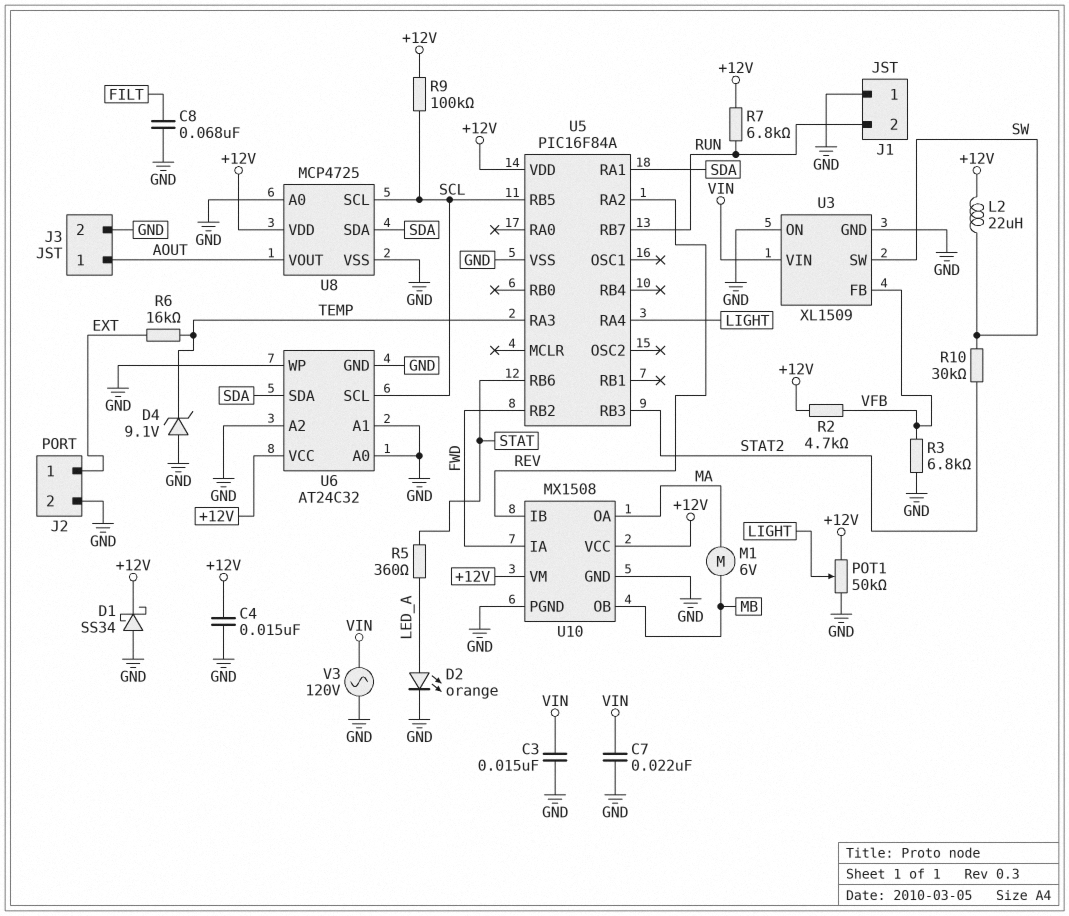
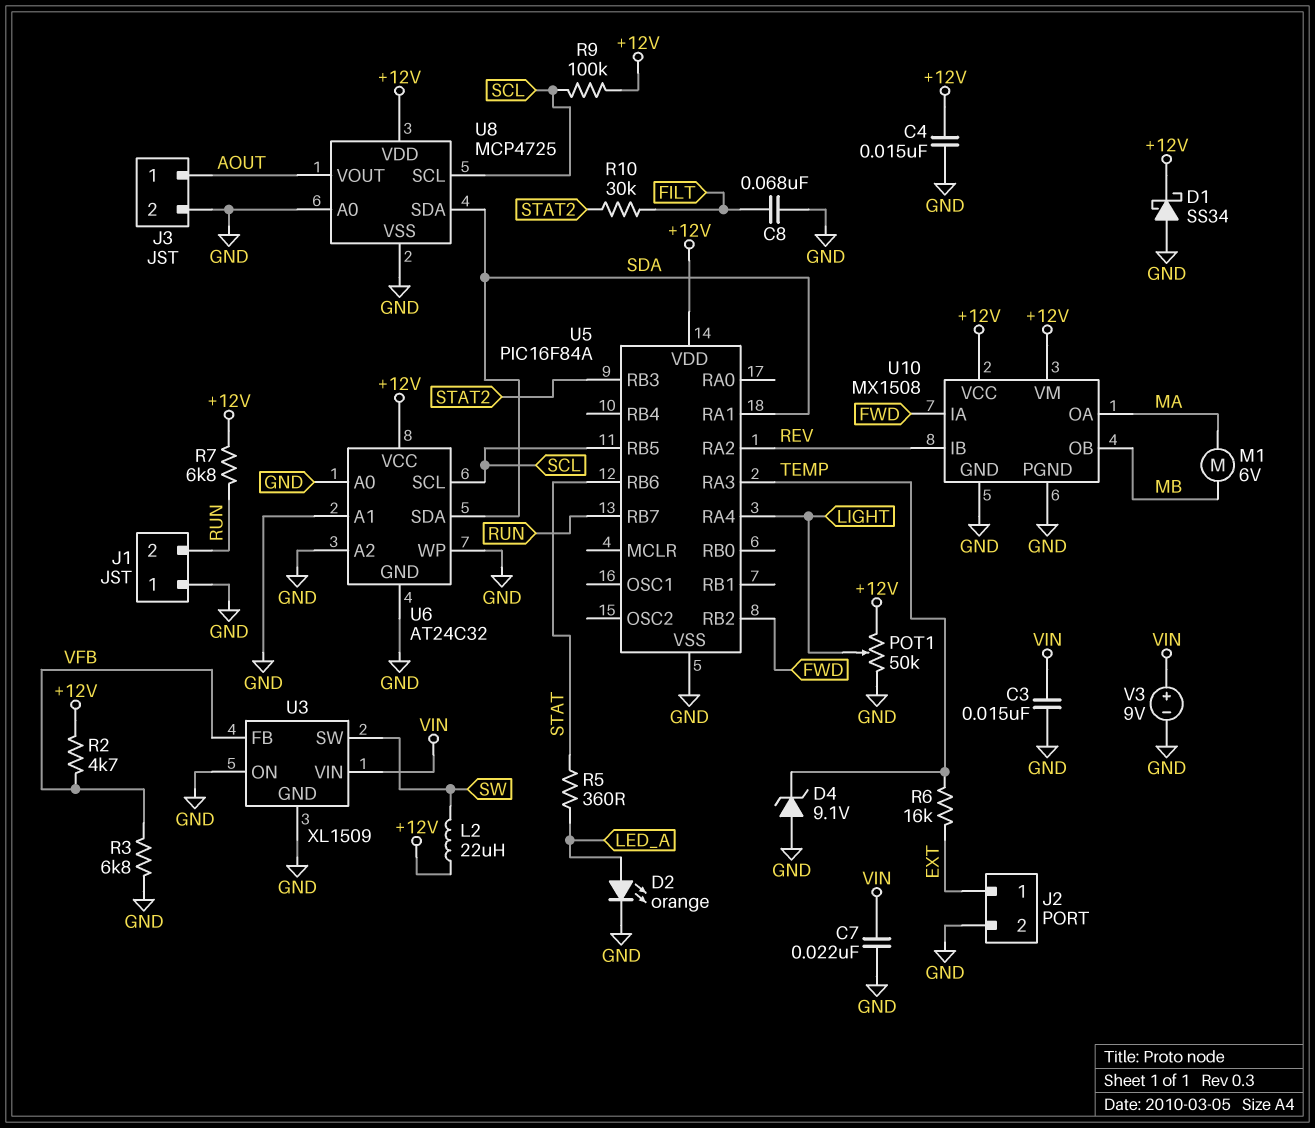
R10: 30k (STAT2, SW) -> 30k (FILT, STAT2)
V3: AC 120V (GND, VIN) -> 9V (plus VIN, minus GND)

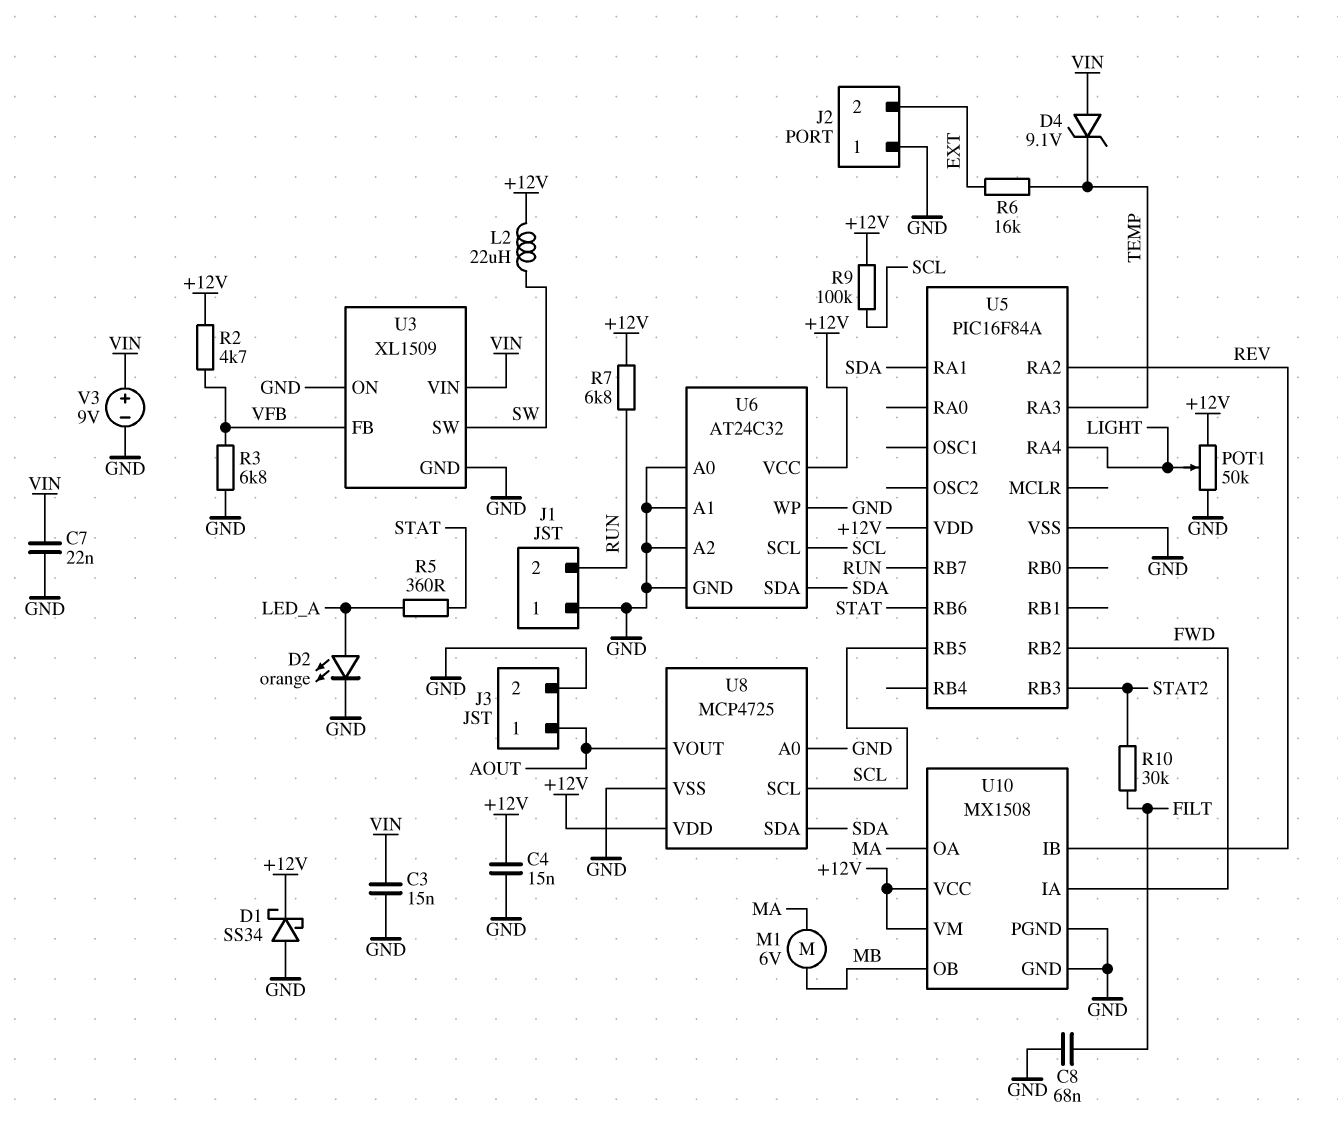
D4: zener 9.1V (A GND, K TEMP) -> zener 9.1V (A VIN, K TEMP)
J2 pin 1: EXT -> GND
J2 pin 2: GND -> EXT

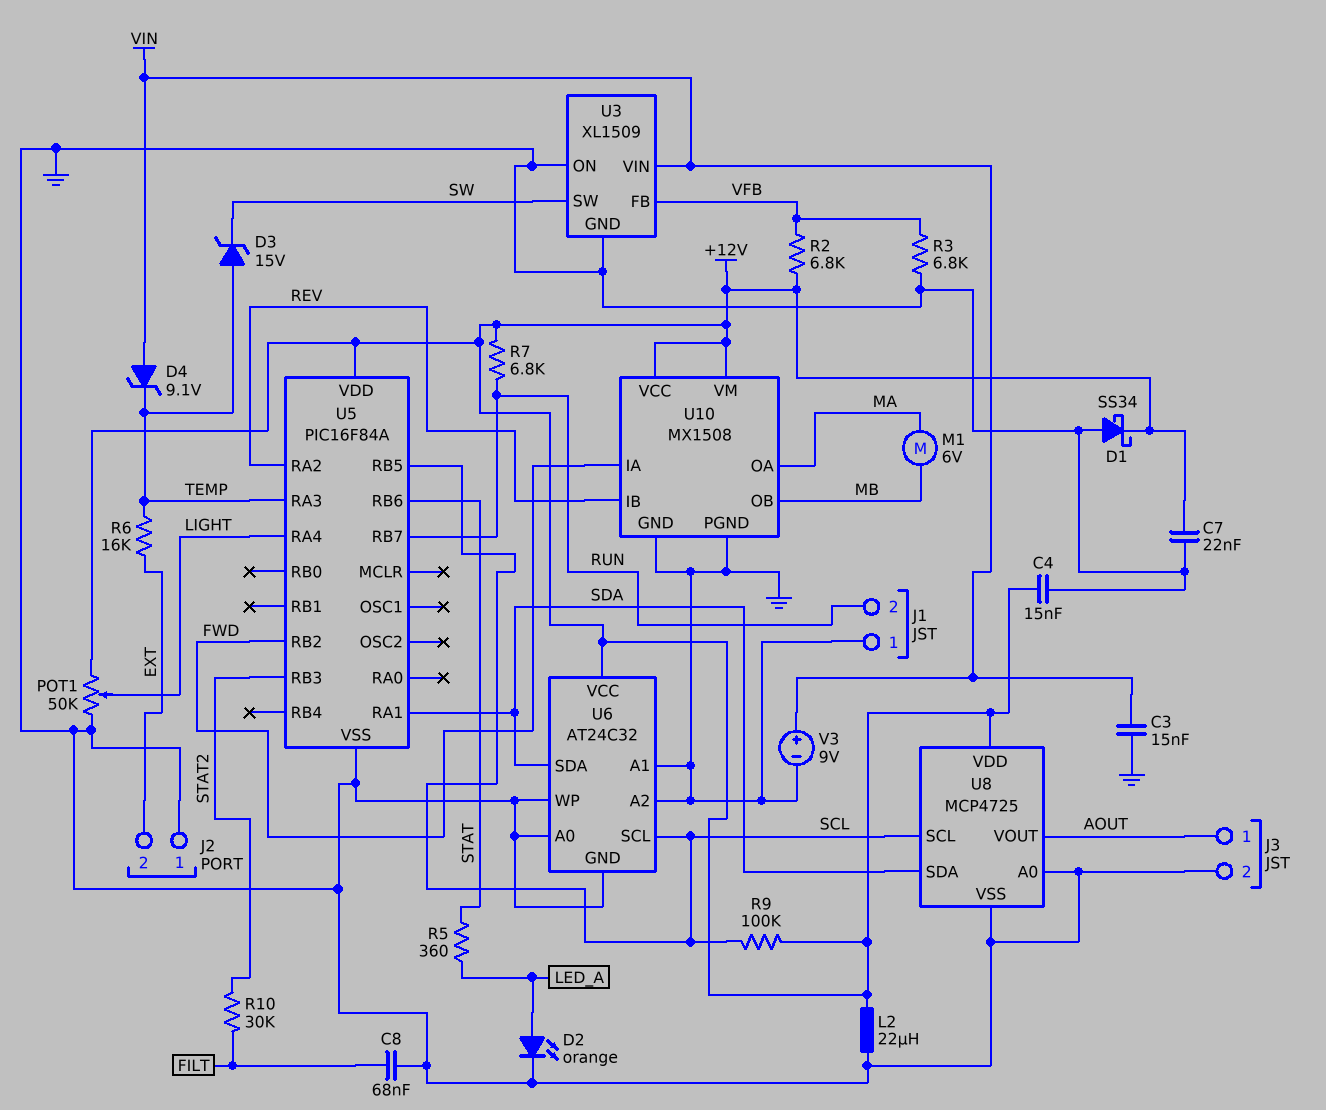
C7: 22nF (GND, VIN) -> 22nF (+12V, GND)
D3: none -> zener 15V (A TEMP, K SW)
L2: 22uH (+12V, SW) -> 22uH (+12V, GND)
R2: 4.7k (+12V, VFB) -> 6.8k (+12V, VFB)

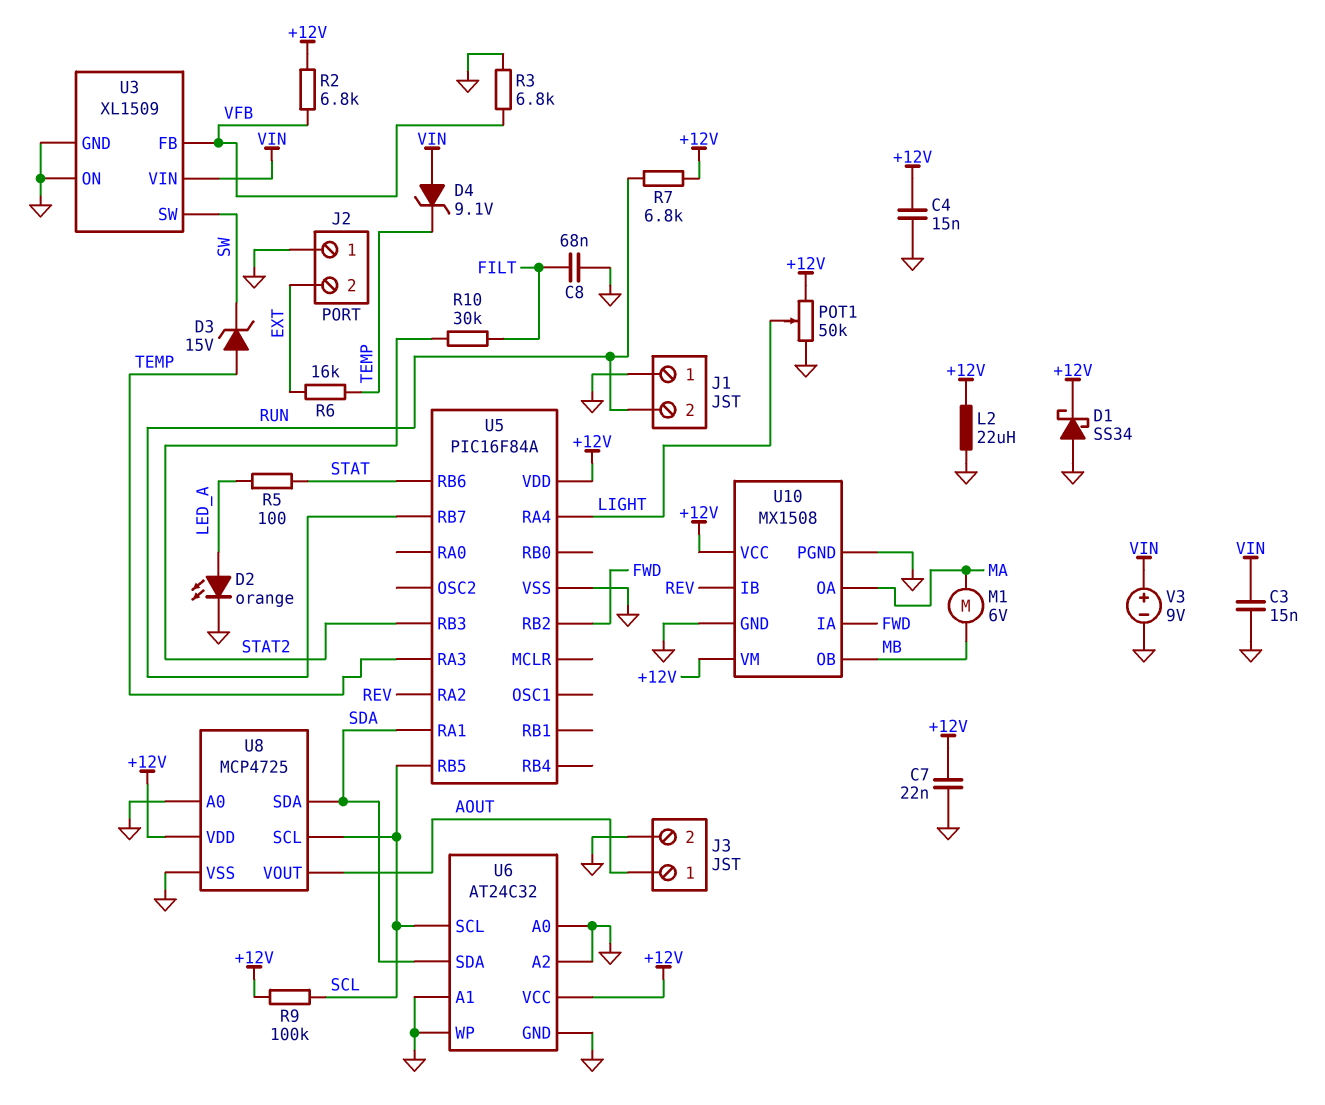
R5: 360 (LED_A, STAT) -> 100 (LED_A, STAT)

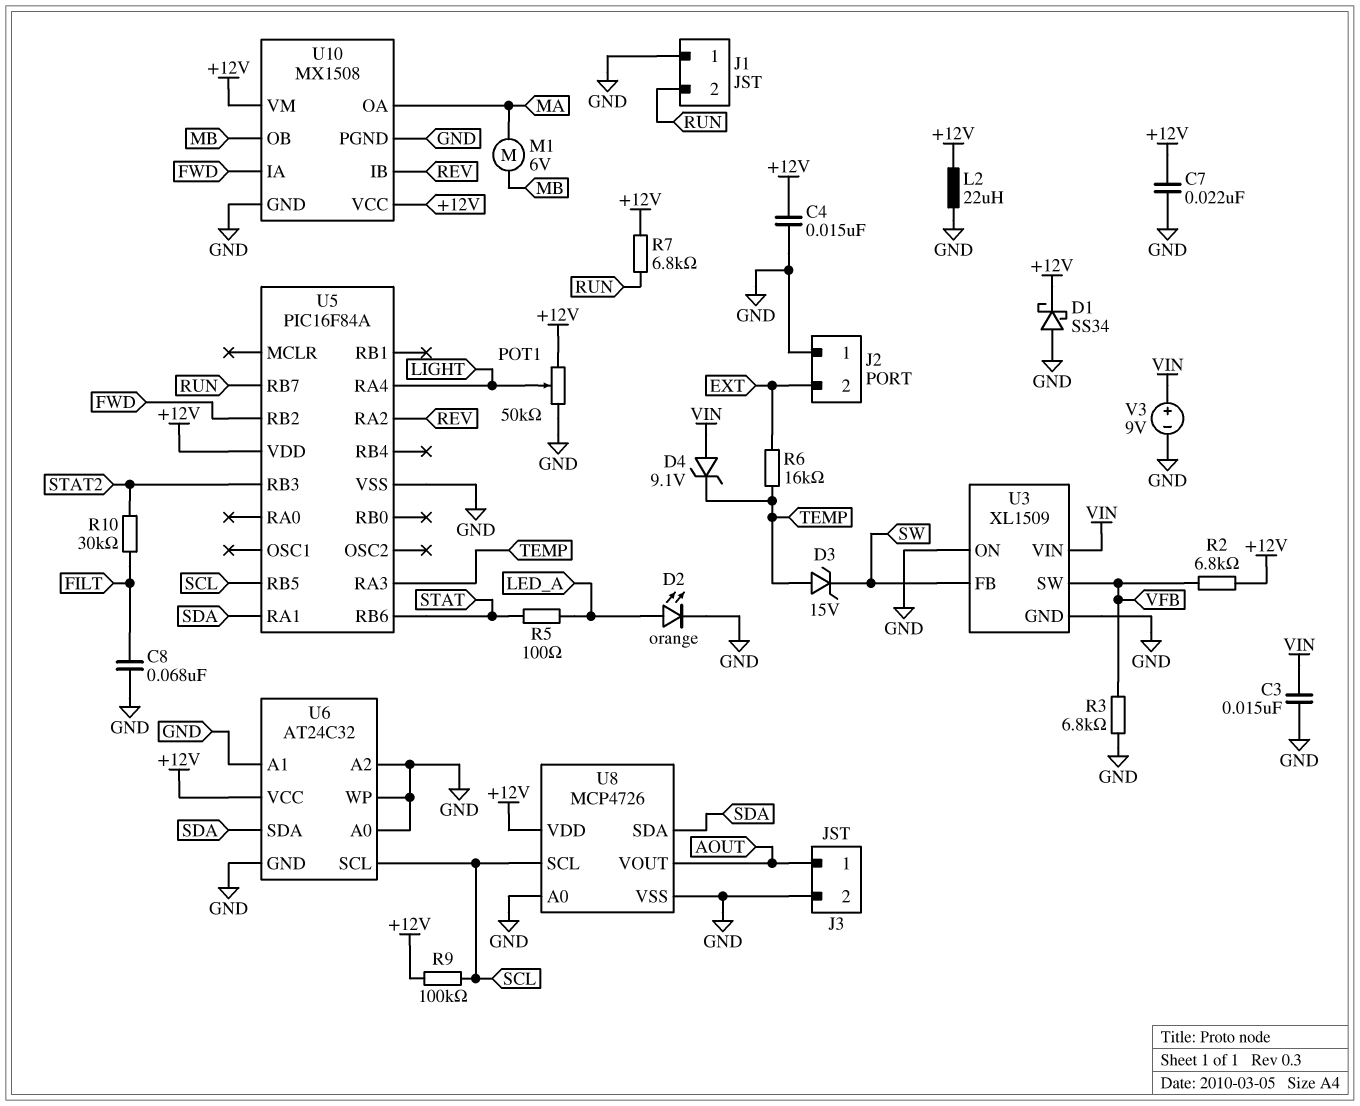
U3 pin FB: VFB -> SW
U3 pin SW: SW -> VFB
U8: MCP4725 -> MCP4726

